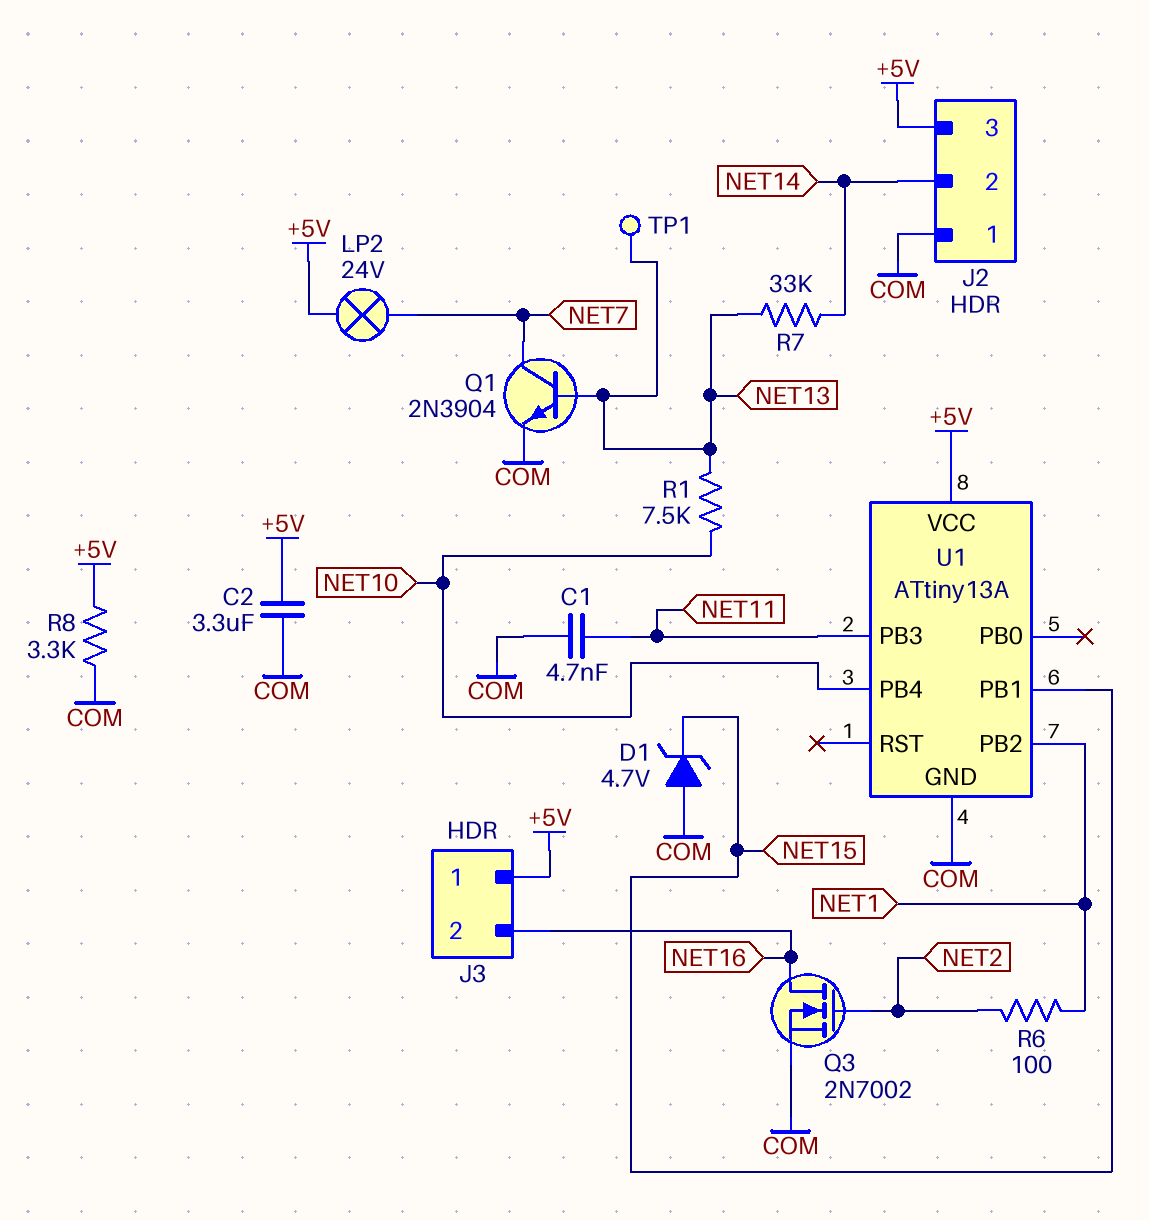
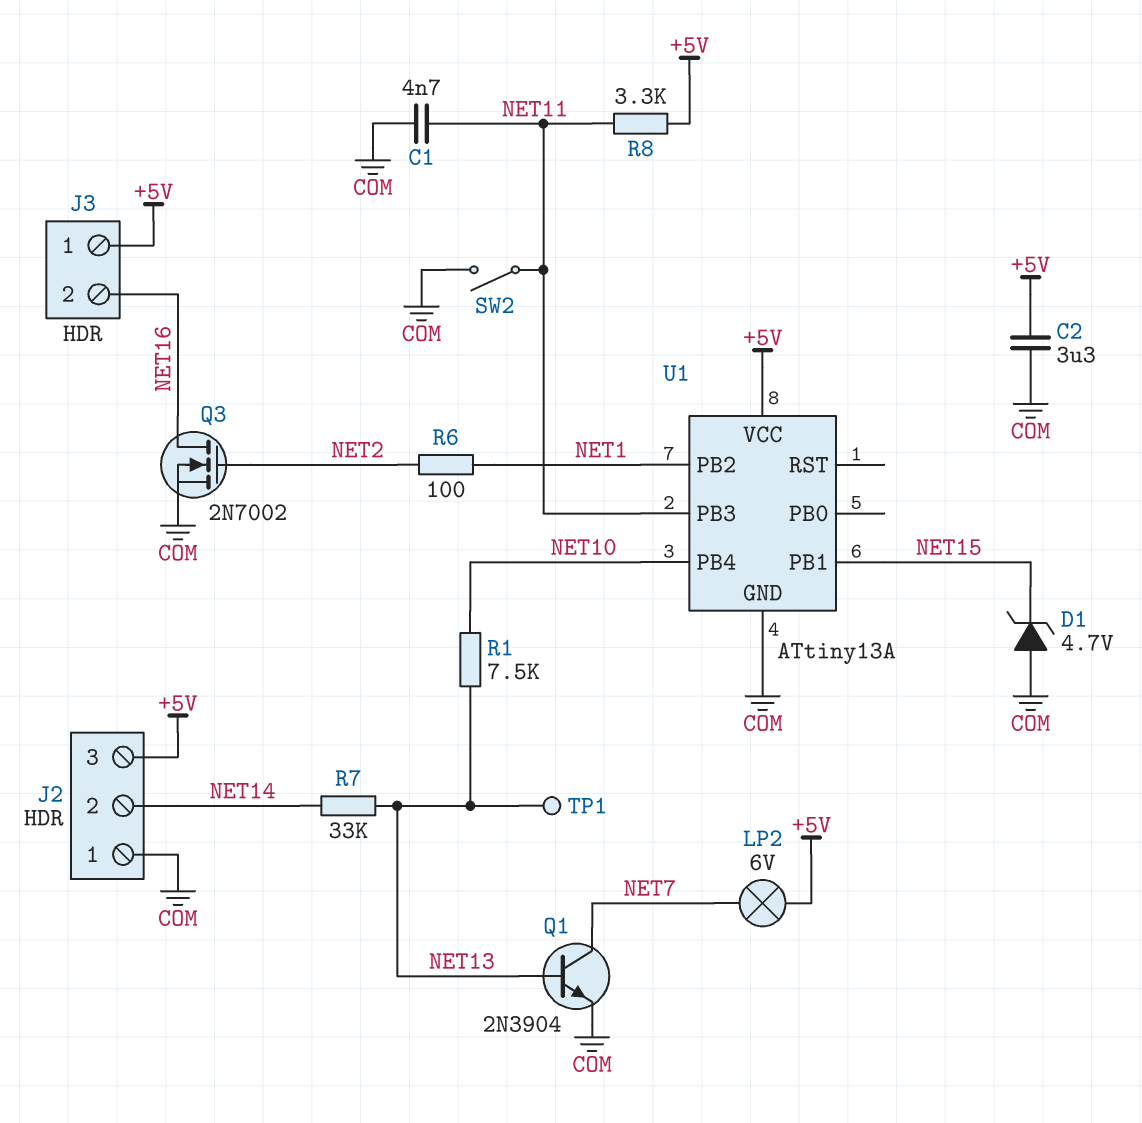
LP2: lamp 24V (+5V, NET7) -> lamp 6V (+5V, NET7)
R8: 3.3k (+5V, COM) -> 3.3k (+5V, NET11)
SW2: none -> switch (COM, NET11)

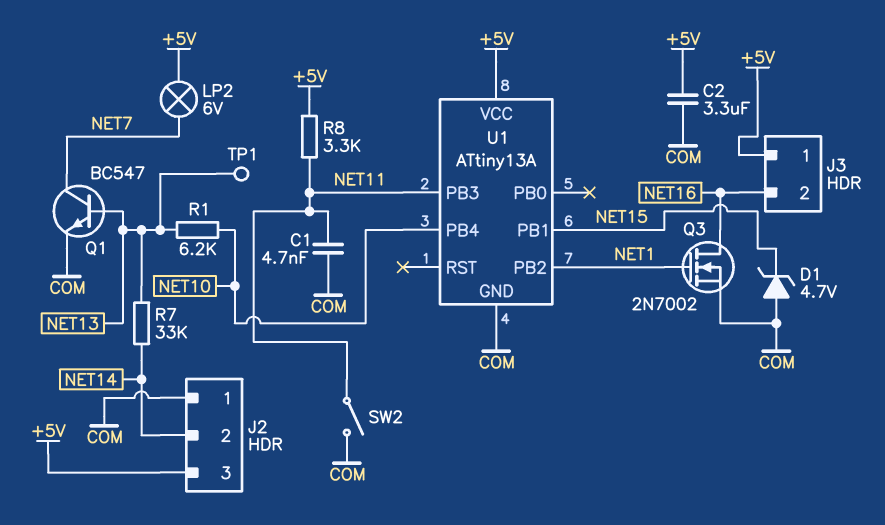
Q1: NPN 2N3904 (B NET13, C NET7, E COM) -> NPN BC547 (B NET13, C NET7, E COM)
Q3: NMOS 2N7002 (G NET2, D NET16, S COM) -> NMOS 2N7002 (G NET1, D NET16, S COM)
R1: 7.5k (NET10, NET13) -> 6.2k (NET10, NET13)
R6: 100 (NET1, NET2) -> none

